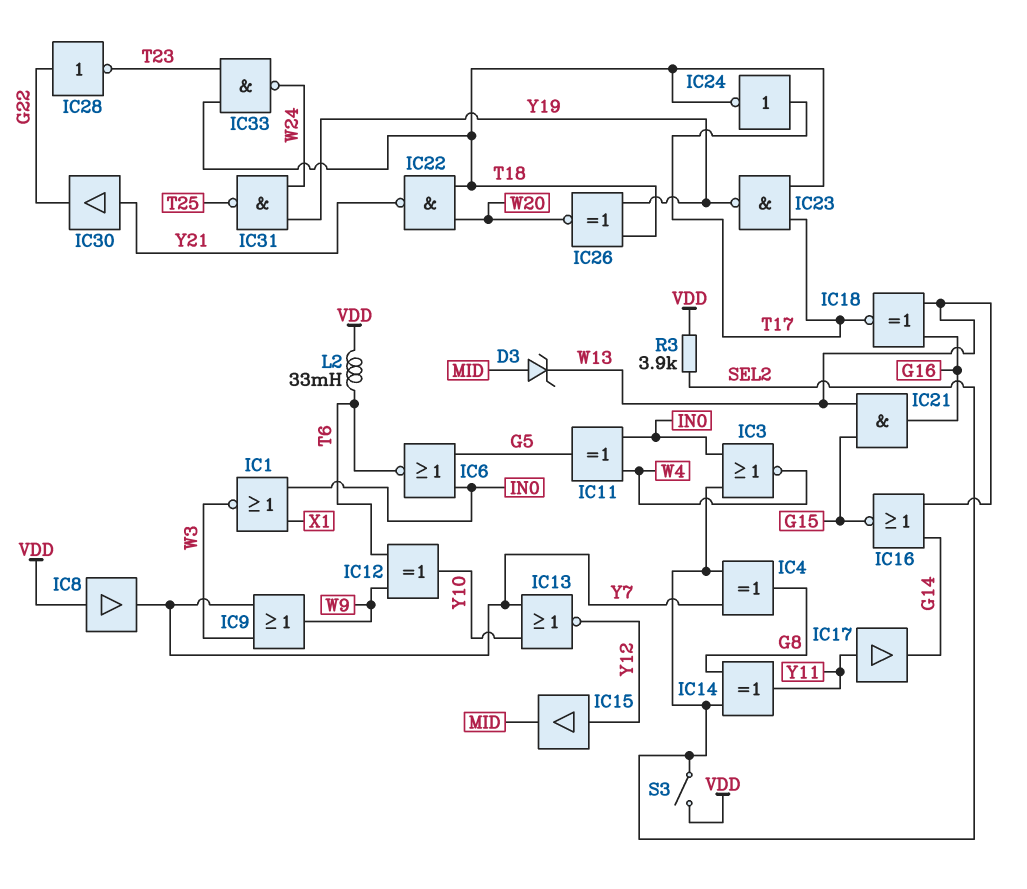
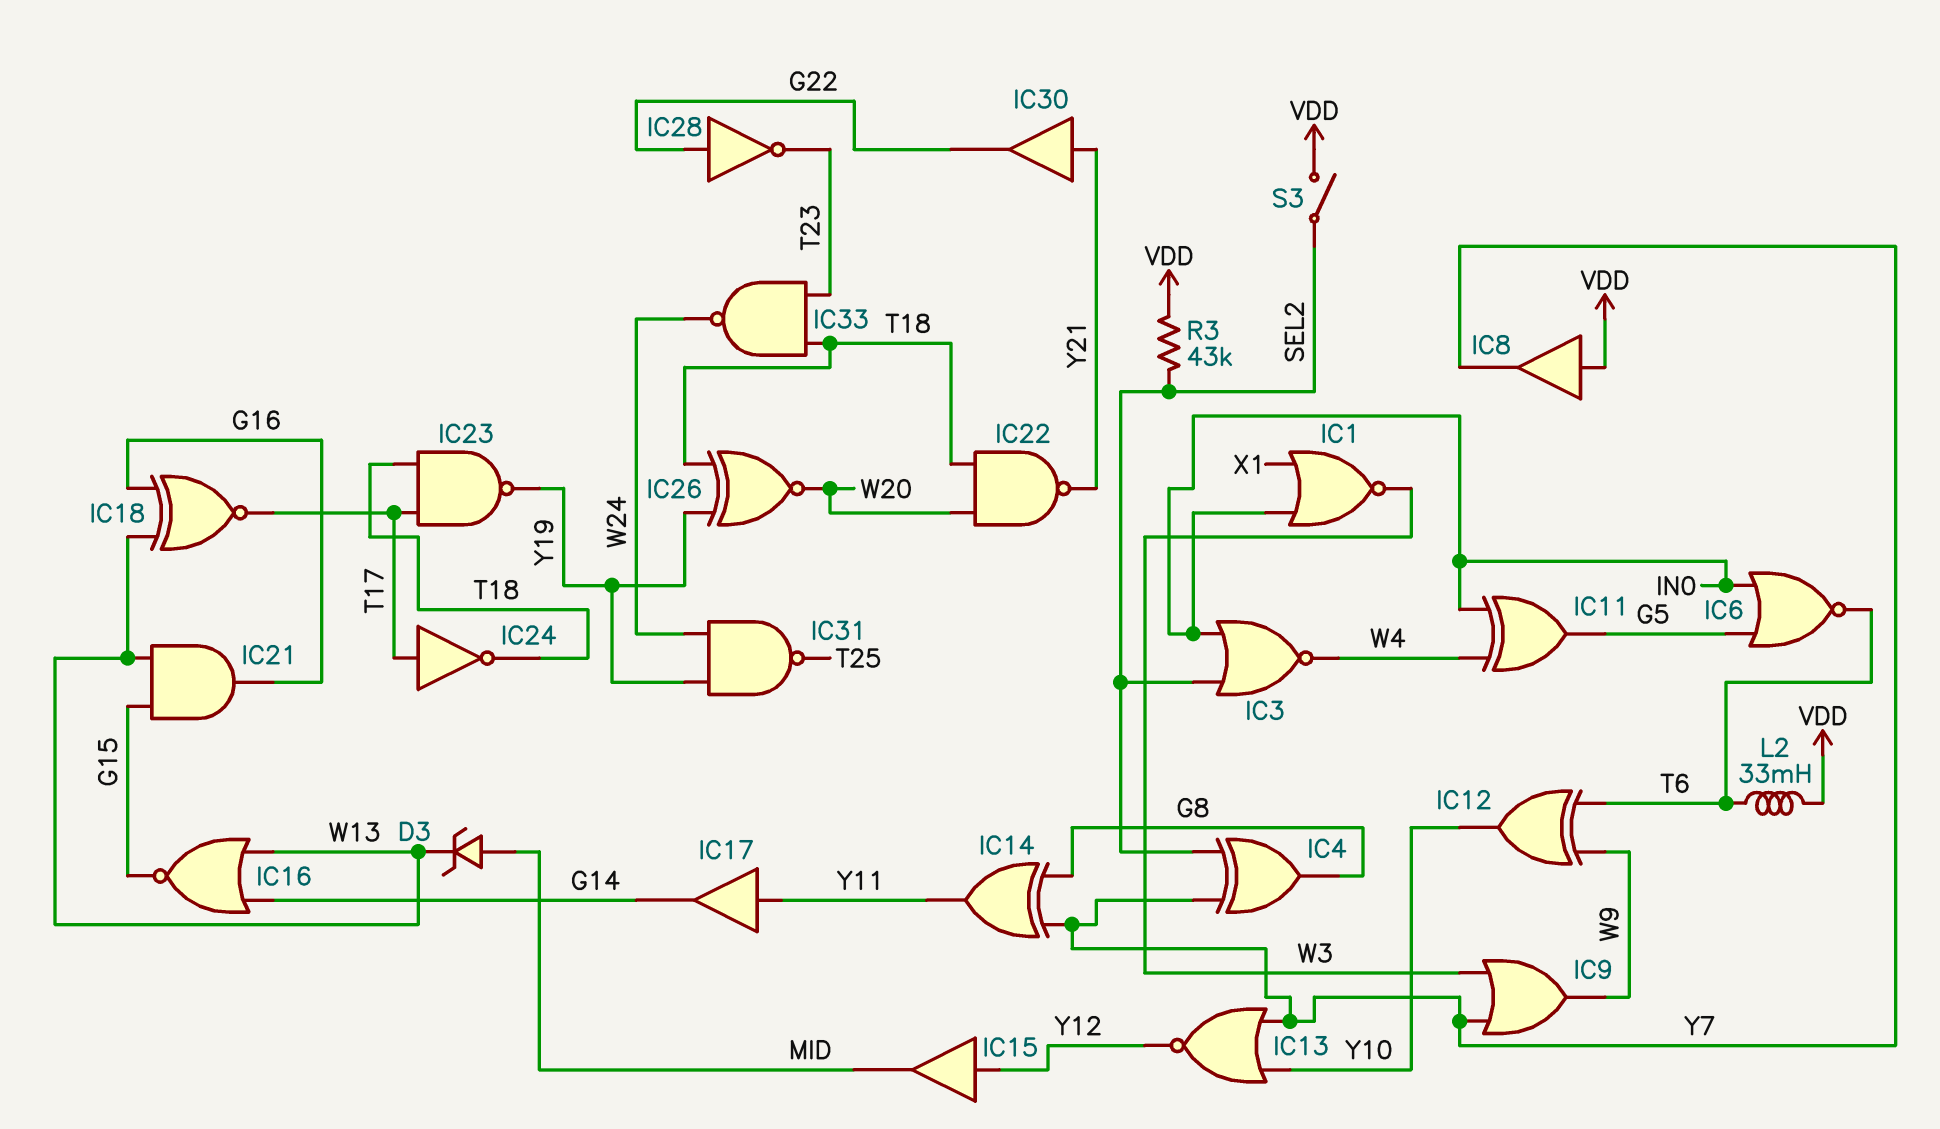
IC14: XOR (in G8, in SEL2, out Y11) -> XOR (in G8, in Y7, out Y11)
R3: 3.9k (SEL2, VDD) -> 43k (SEL2, VDD)

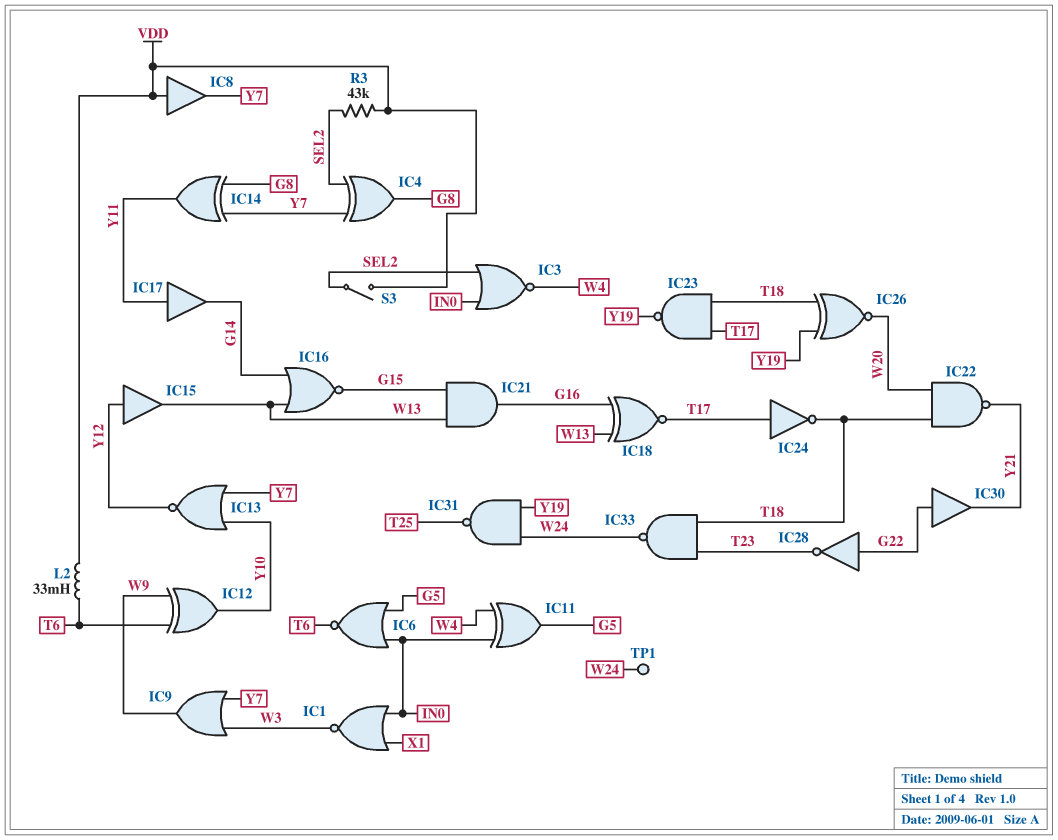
D3: zener (A MID, K W13) -> none
IC15: buffer (in Y12, out MID) -> buffer (in Y12, out W13)
IC30: buffer (in Y21, out G22) -> buffer (in G22, out Y21)
TP1: none -> test point (W24)

